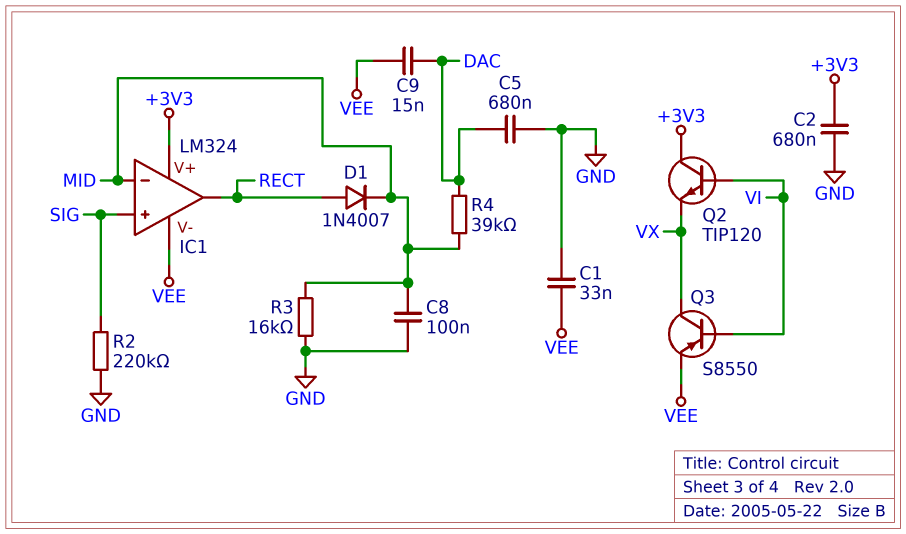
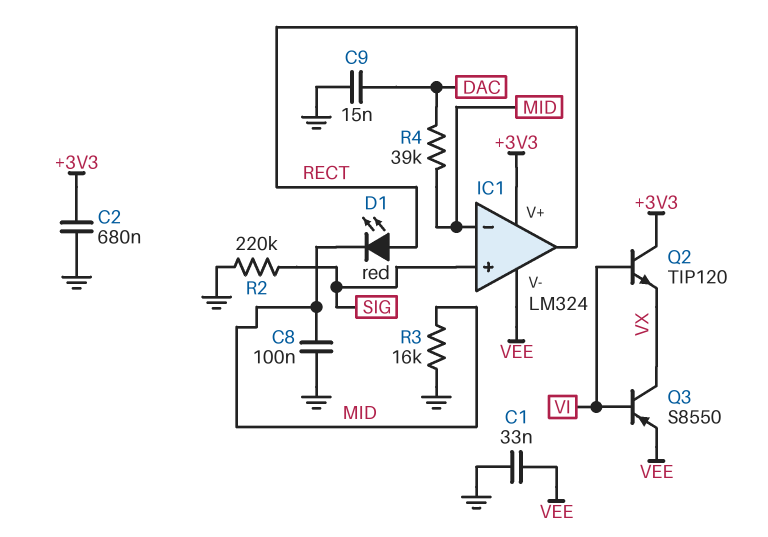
C5: 680nF (DAC, GND) -> none
C9: 15nF (DAC, VEE) -> 15nF (DAC, GND)
D1: diode 1N4007 (A RECT, K MID) -> LED red (A RECT, K MID)

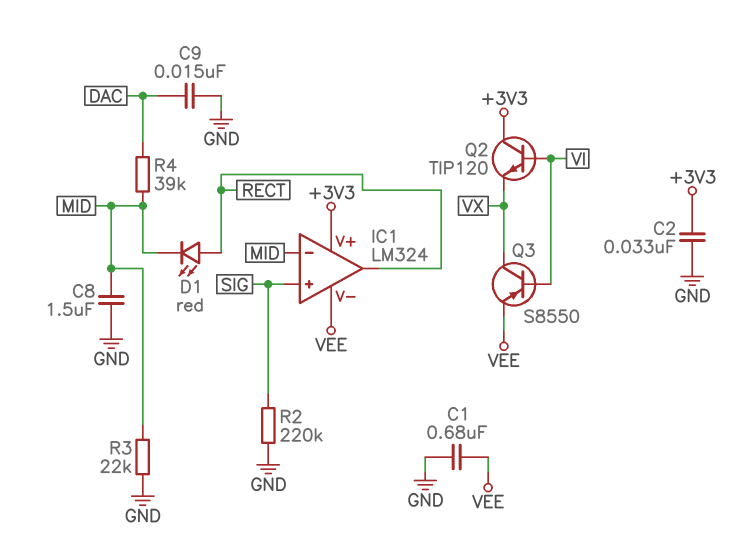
C1: 33nF (GND, VEE) -> 680nF (GND, VEE)
C2: 680nF (+3V3, GND) -> 33nF (+3V3, GND)
C8: 100nF (GND, MID) -> 1.5uF (GND, MID)
R3: 16k (GND, MID) -> 22k (GND, MID)

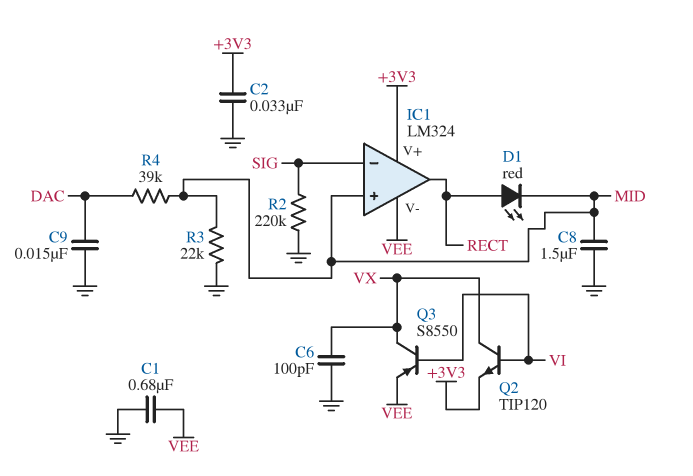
C6: none -> 100pF (GND, VX)
IC1 pin in+: SIG -> MID
IC1 pin in-: MID -> SIG
Q2: NPN TIP120 (B VI, C +3V3, E VX) -> NPN TIP120 (B VI, C VX, E +3V3)

